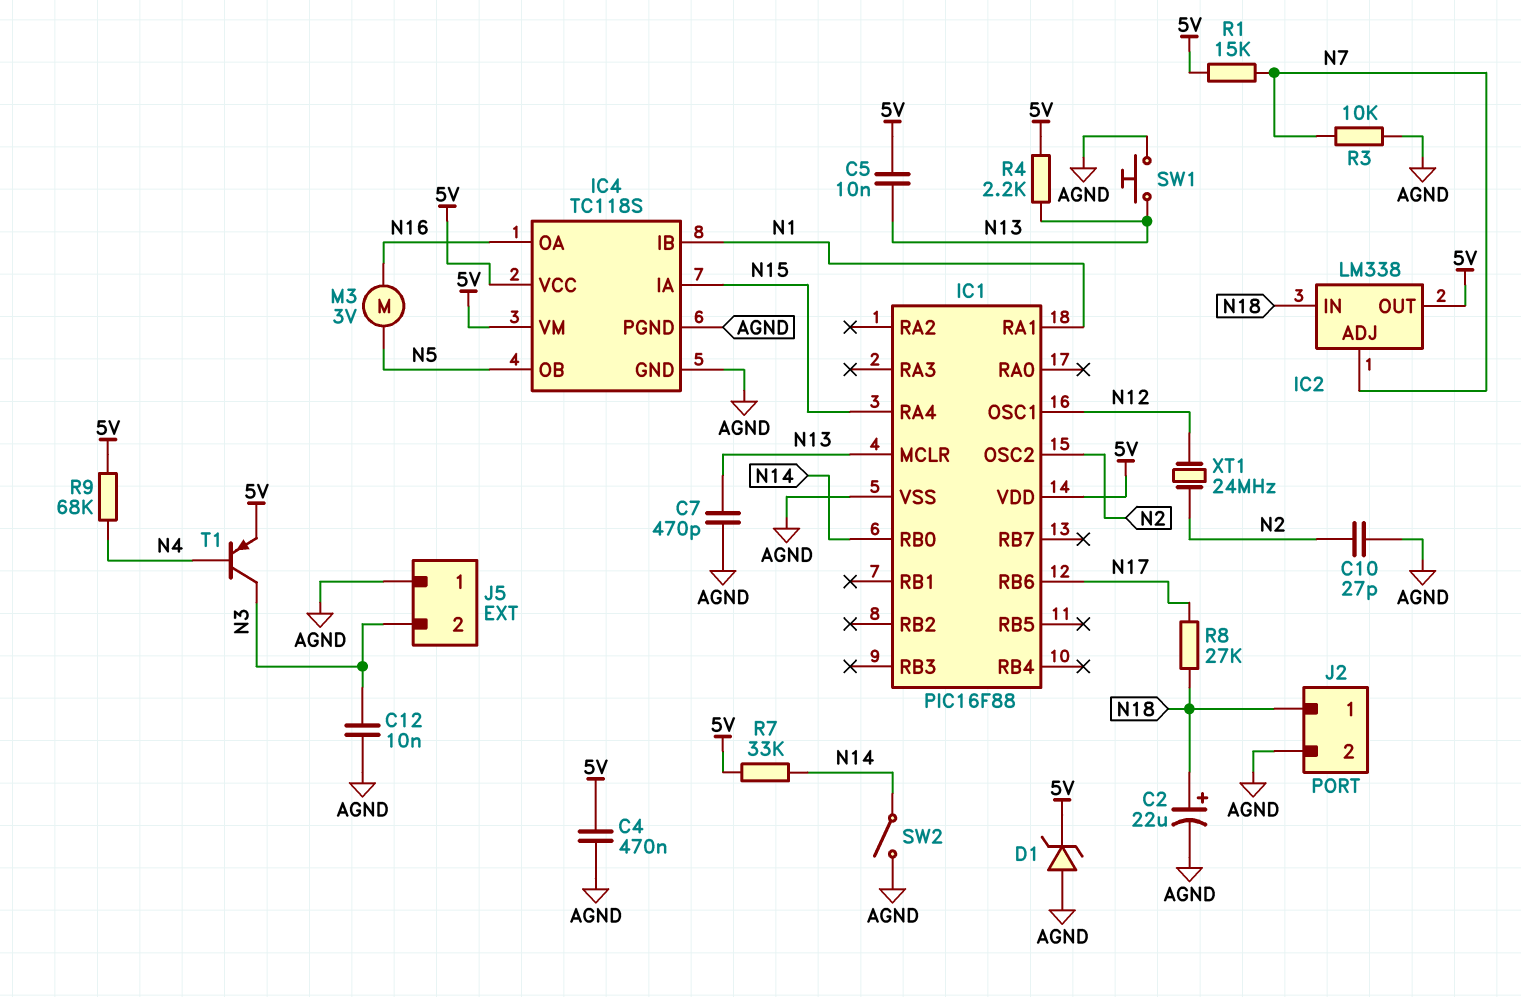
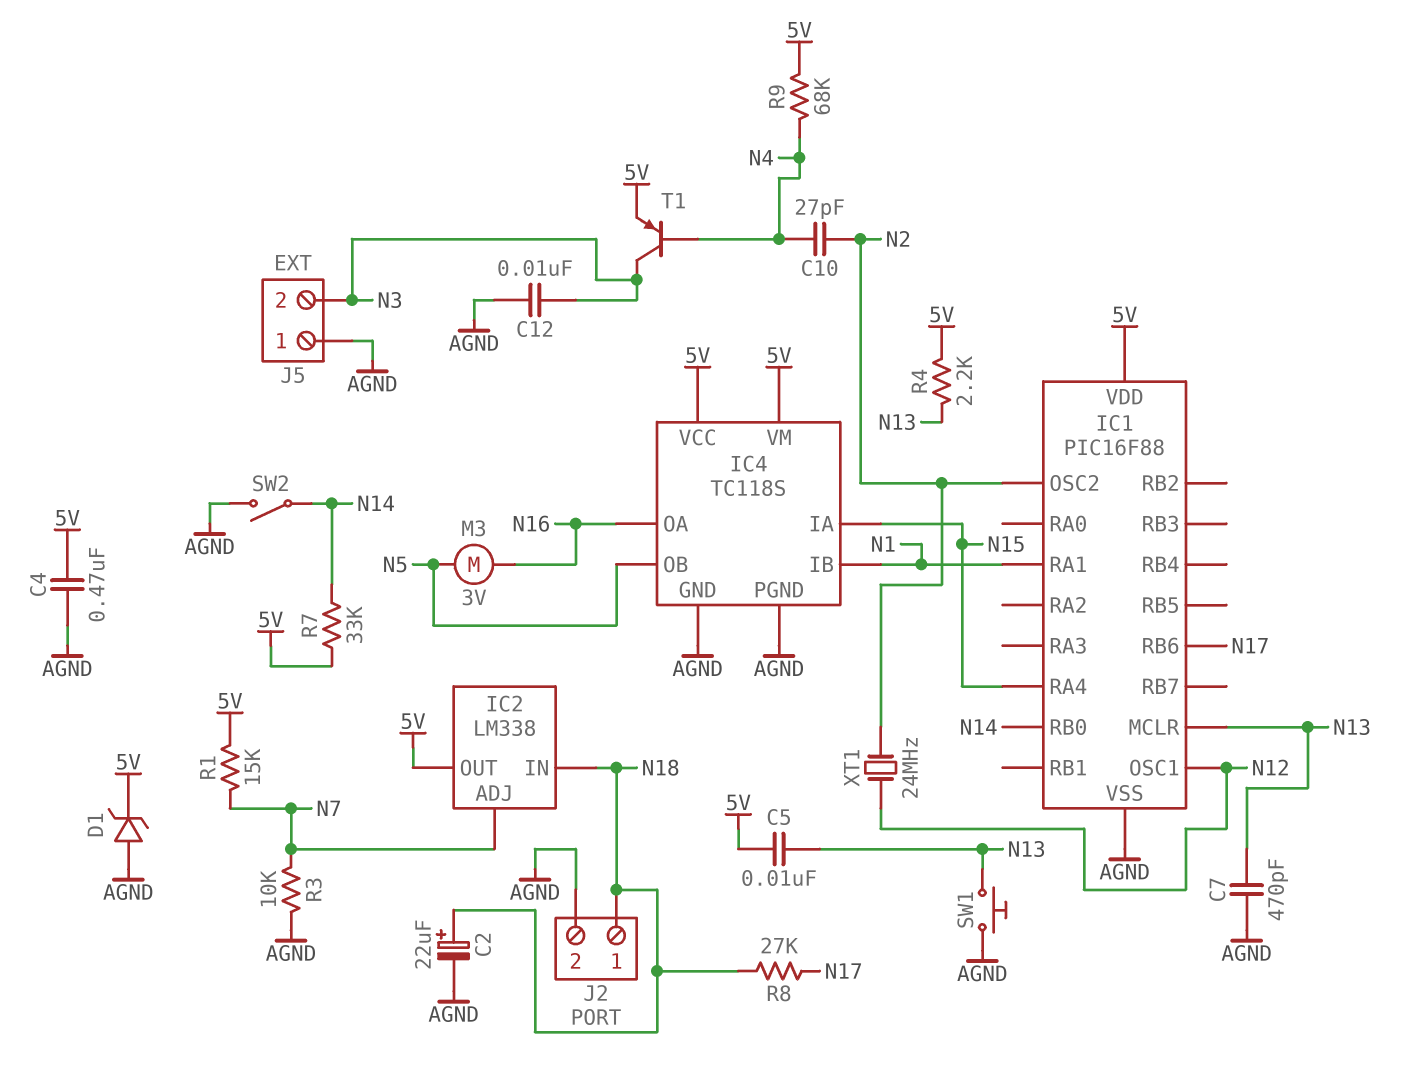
C10: 27pF (AGND, N2) -> 27pF (N2, N4)

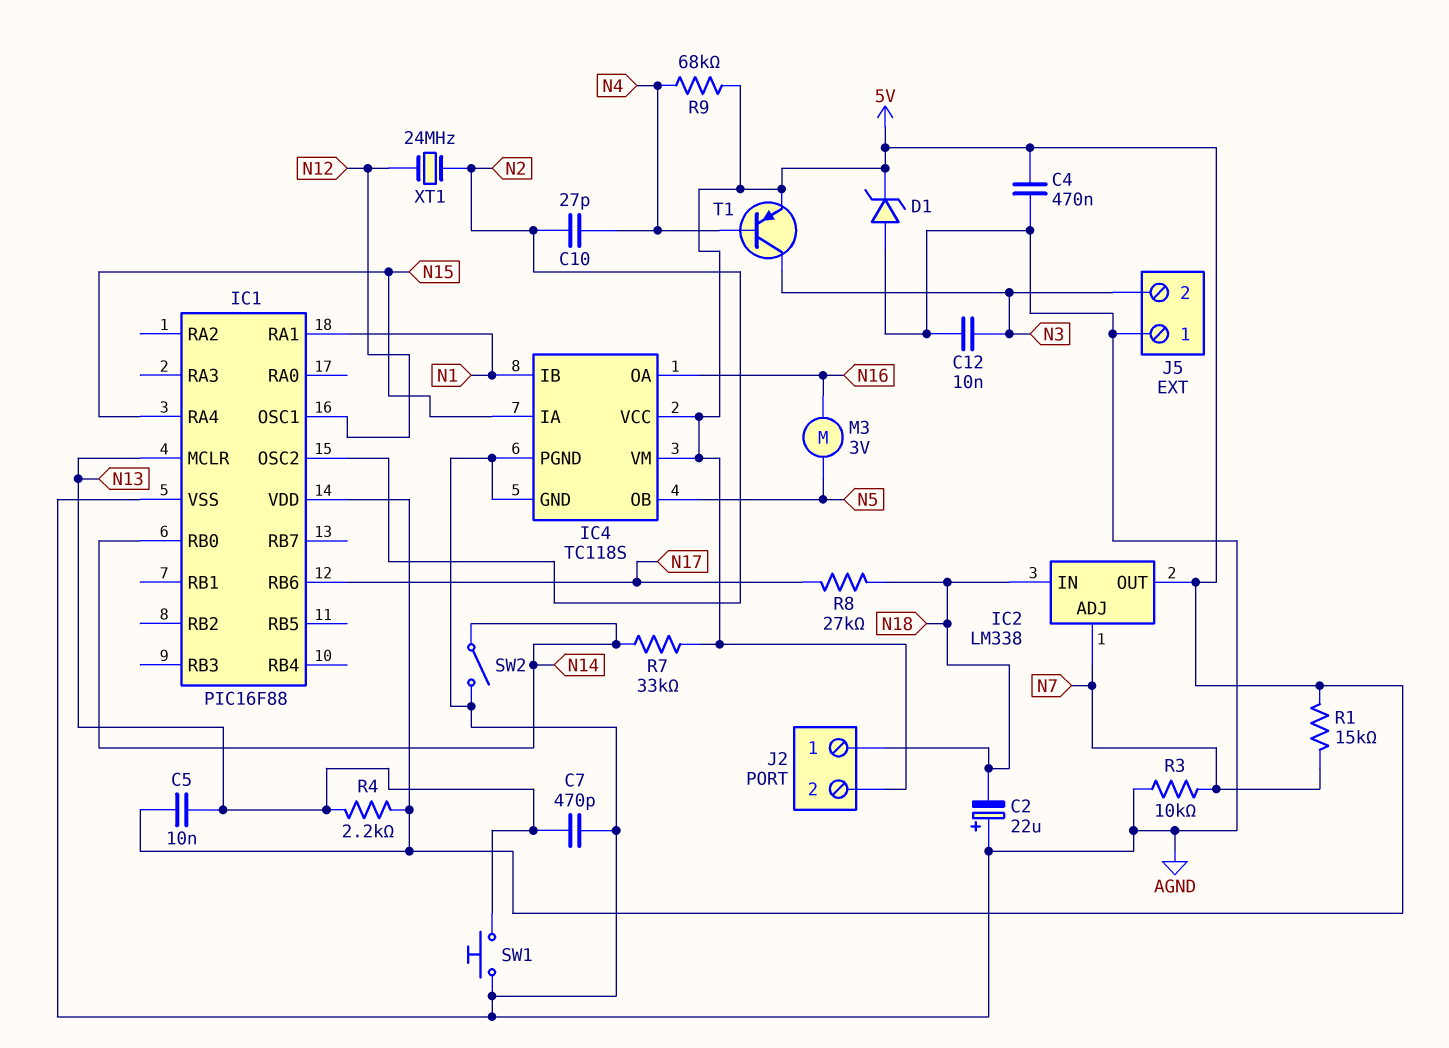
C2: 22uF (plus N18, minus AGND) -> 22uF (plus AGND, minus N18)
J2 pin 2: AGND -> 5V

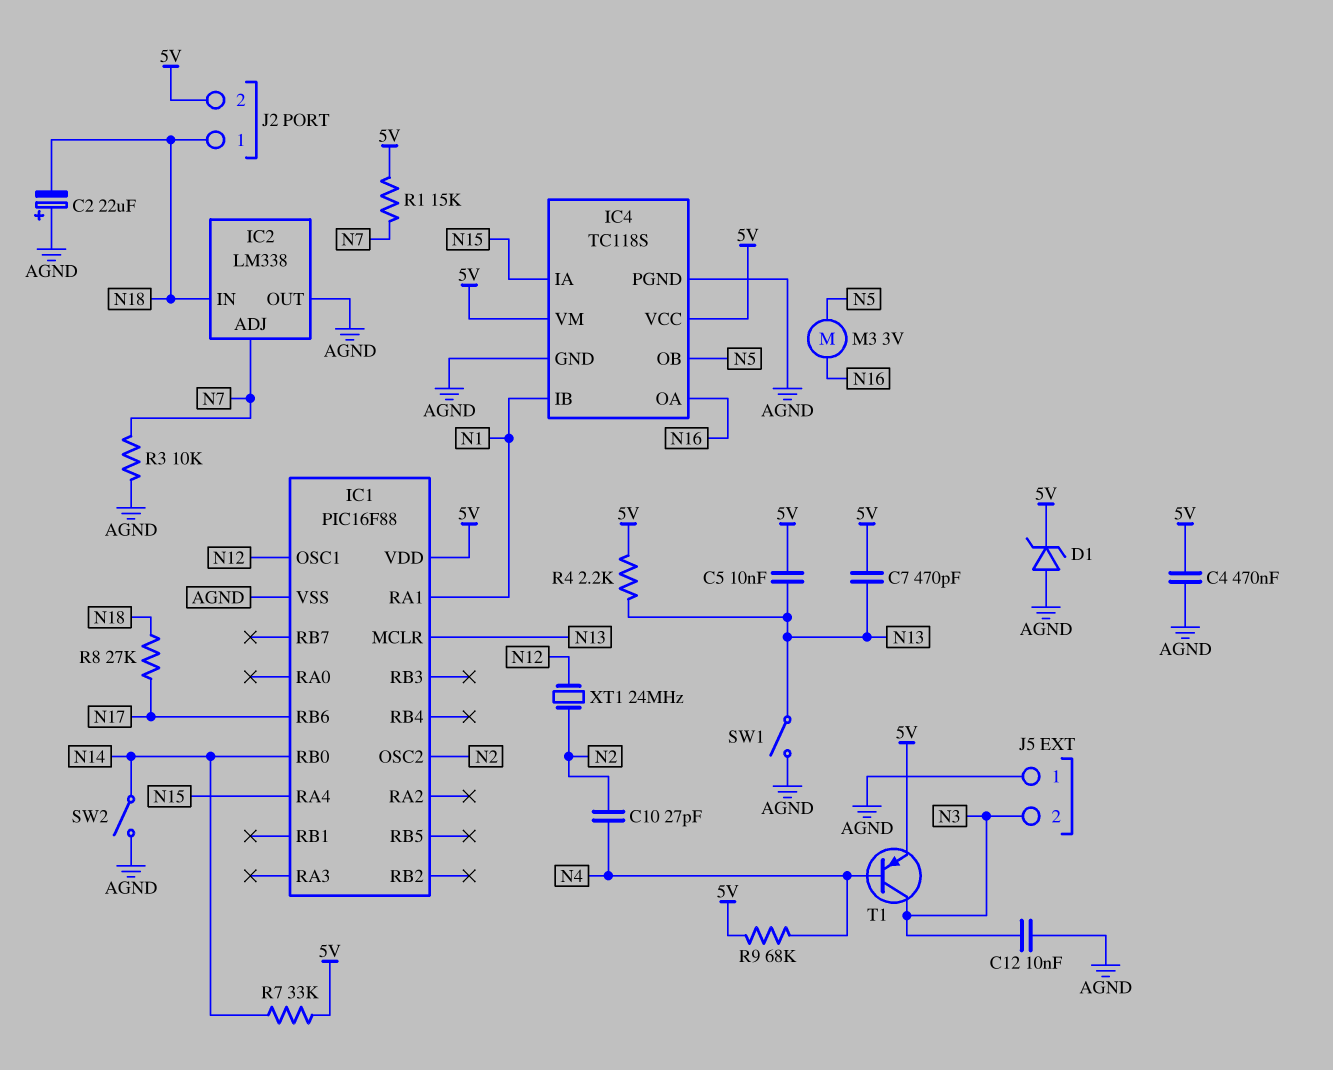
C7: 470pF (AGND, N13) -> 470pF (5V, N13)
IC2 pin OUT: 5V -> AGND
SW1: button (AGND, N13) -> switch (AGND, N13)

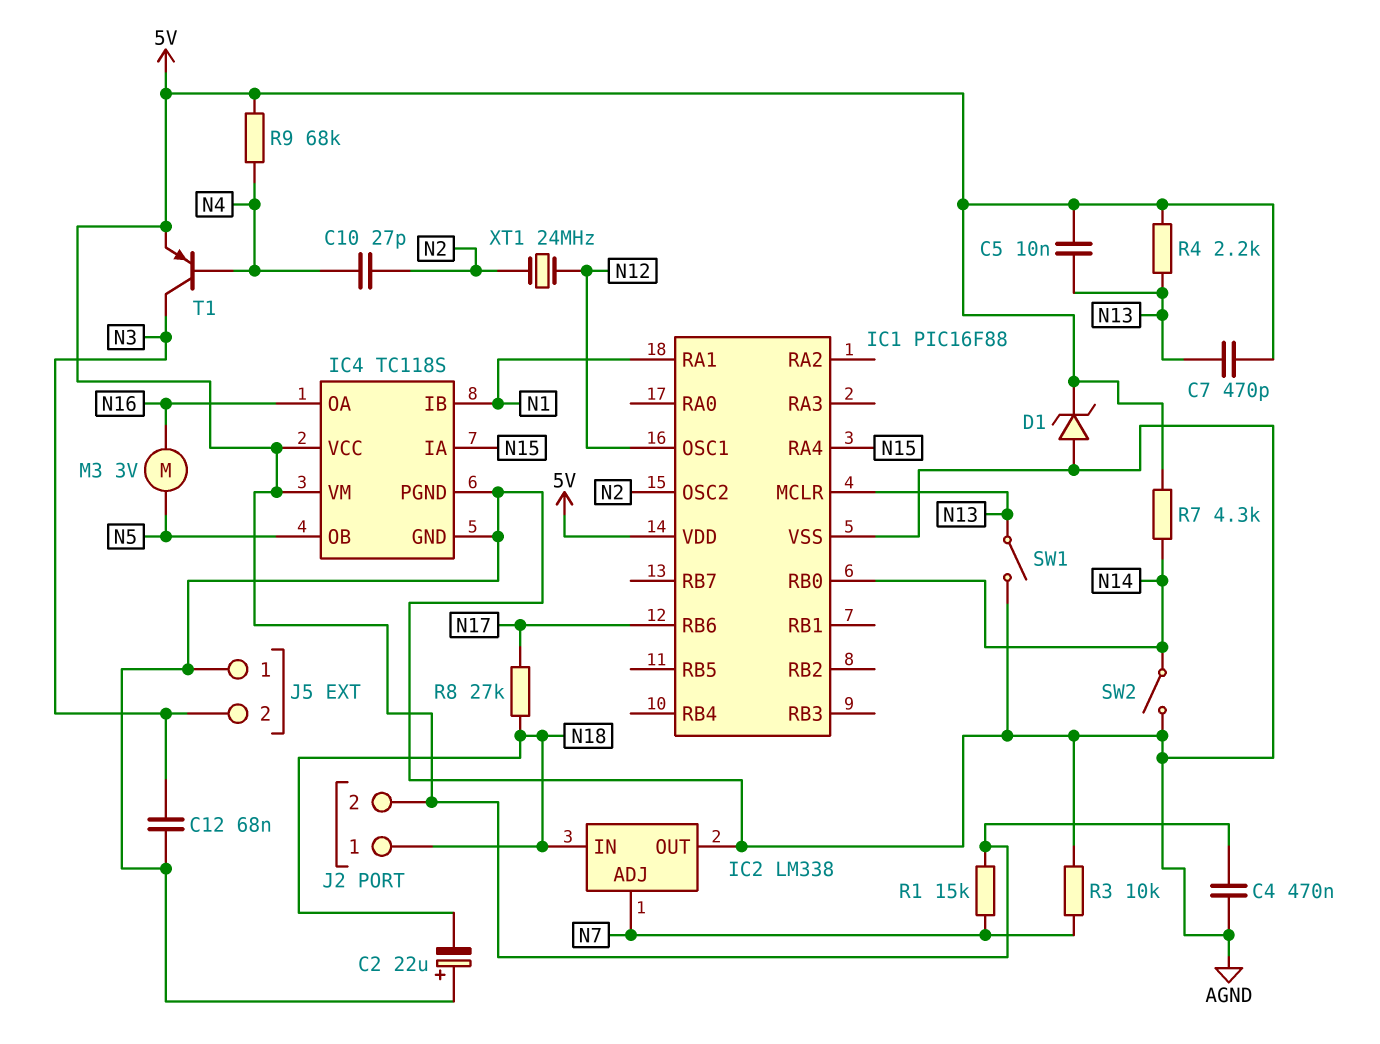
C12: 10nF (AGND, N3) -> 68nF (AGND, N3)
R7: 33k (5V, N14) -> 4.3k (5V, N14)

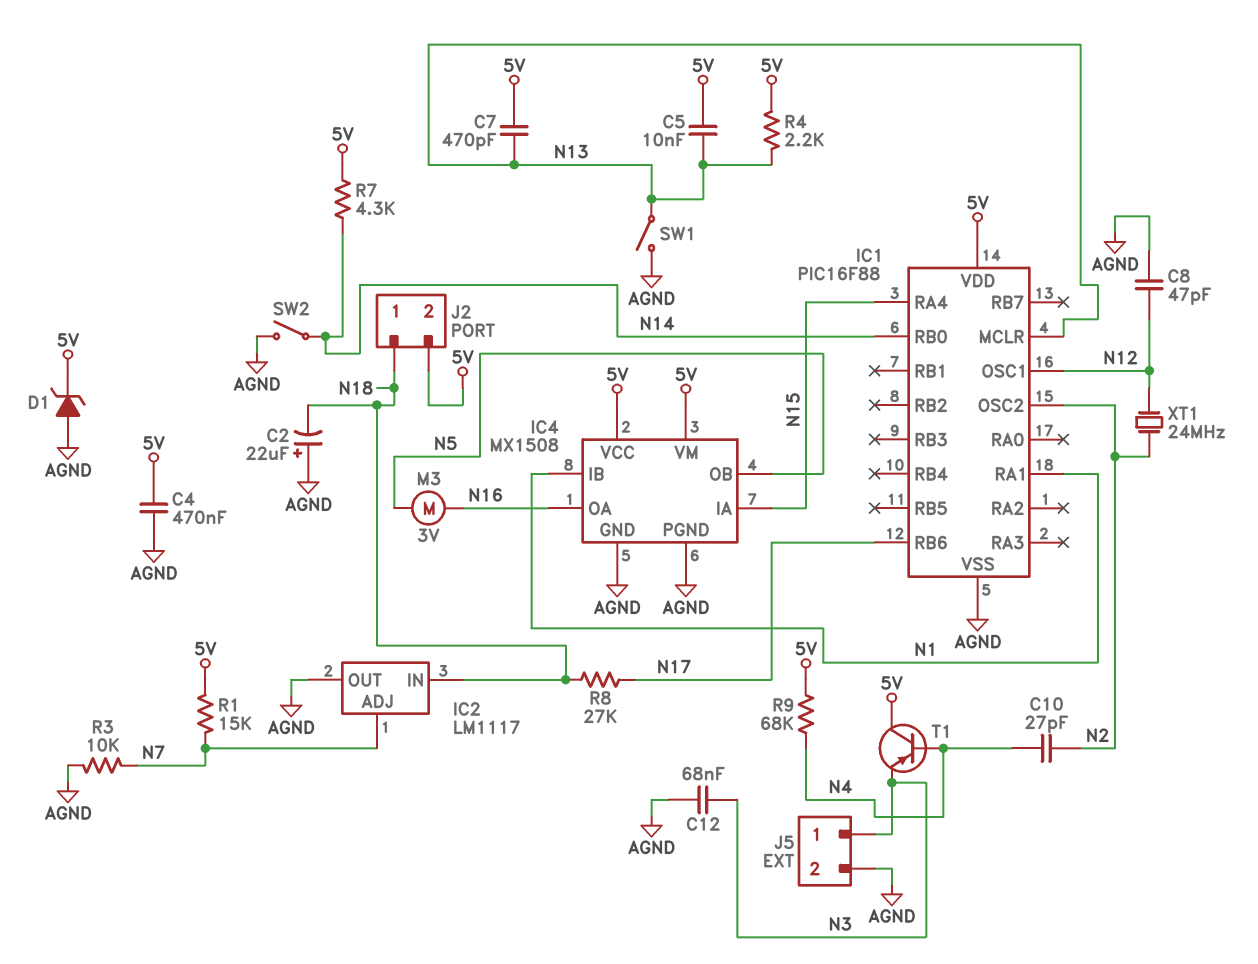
C8: none -> 47pF (AGND, N12)
IC2: LM338 -> LM1117
IC4: TC118S -> MX1508
J5 pin 1: AGND -> N3
J5 pin 2: N3 -> AGND
T1: PNP (B N4, C N3, E 5V) -> PNP (B N4, C 5V, E N3)

